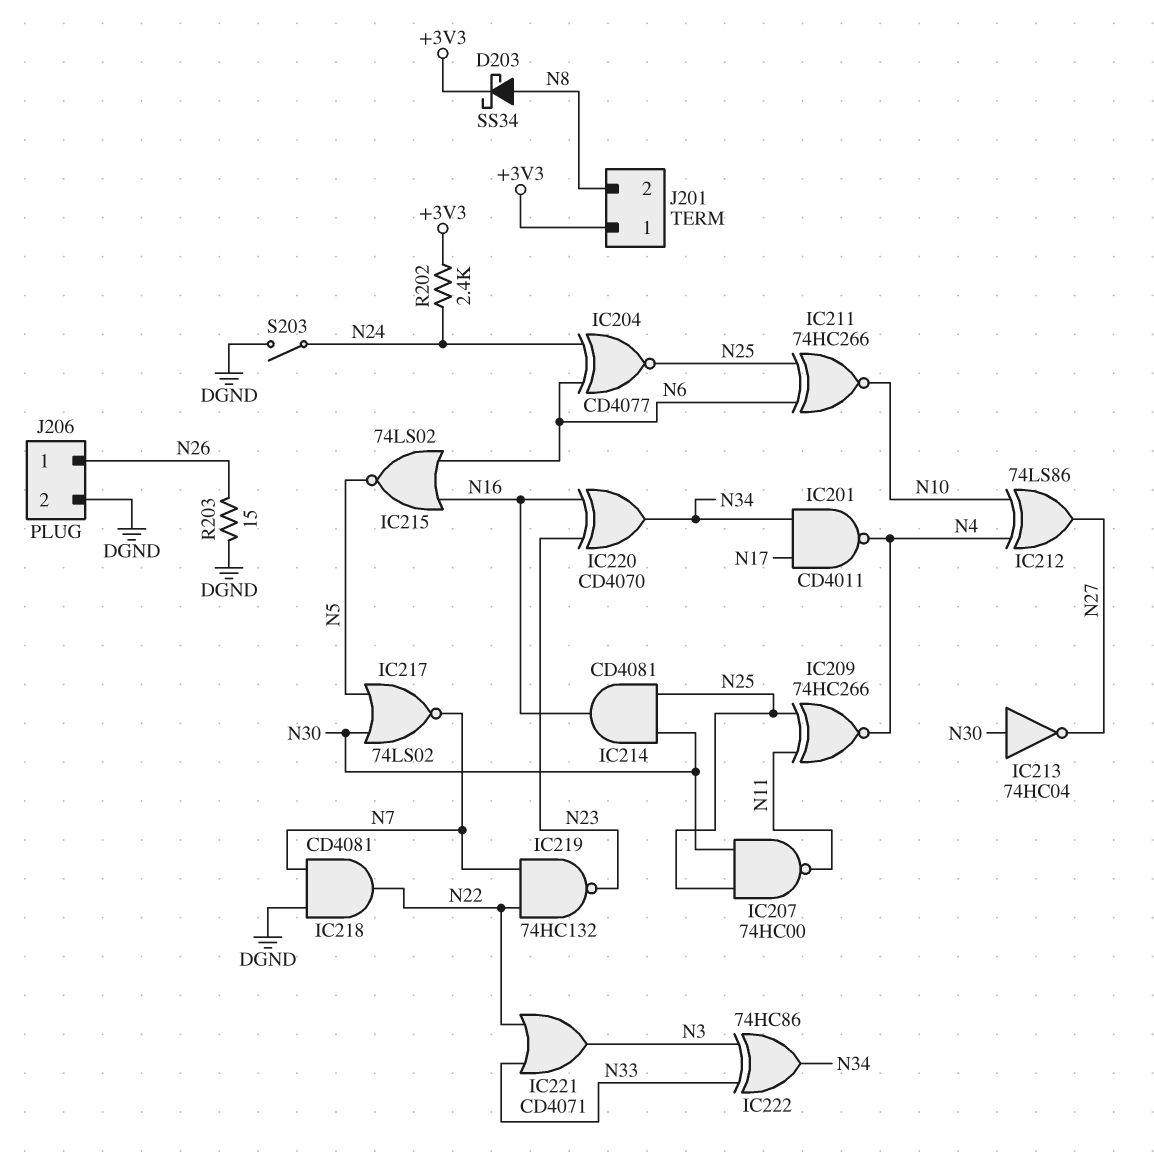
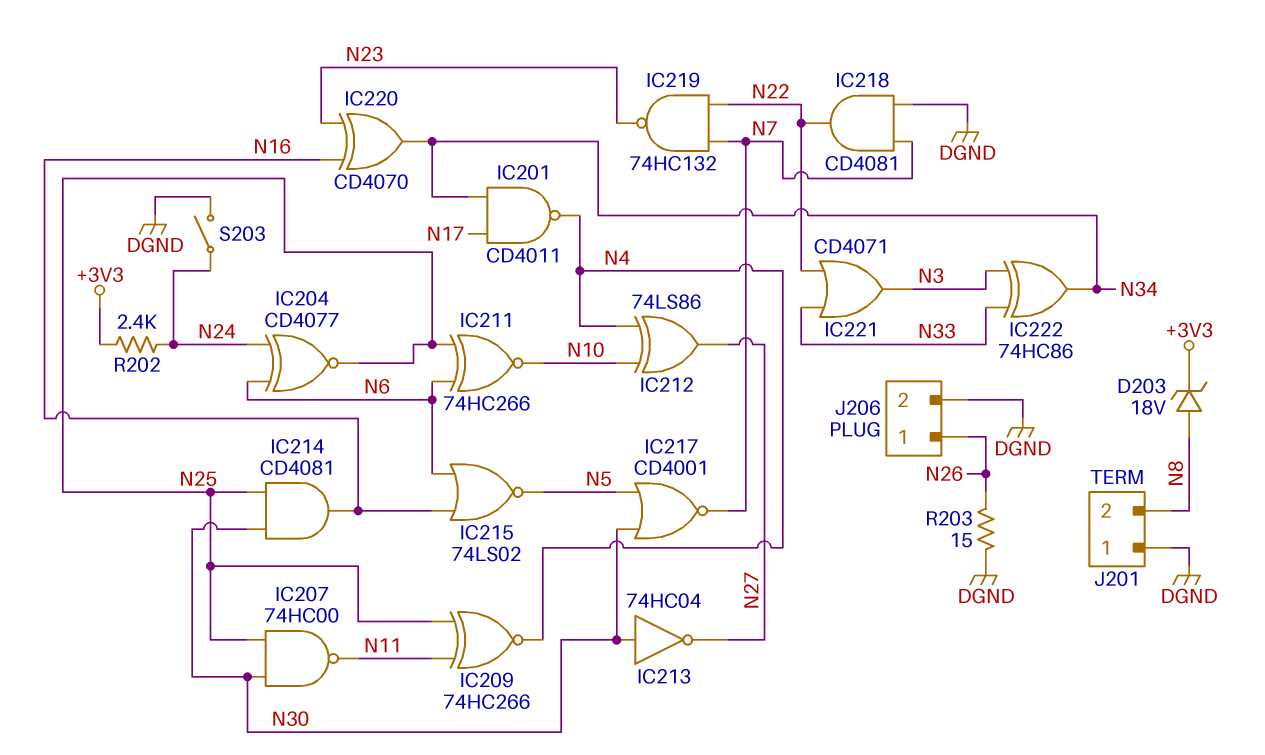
D203: schottky SS34 (A N8, K +3V3) -> zener 18V (A N8, K +3V3)
IC217: NOR 74LS02 (in N5, in N30, out N7) -> NOR CD4001 (in N5, in N30, out N7)
J201 pin 1: +3V3 -> DGND

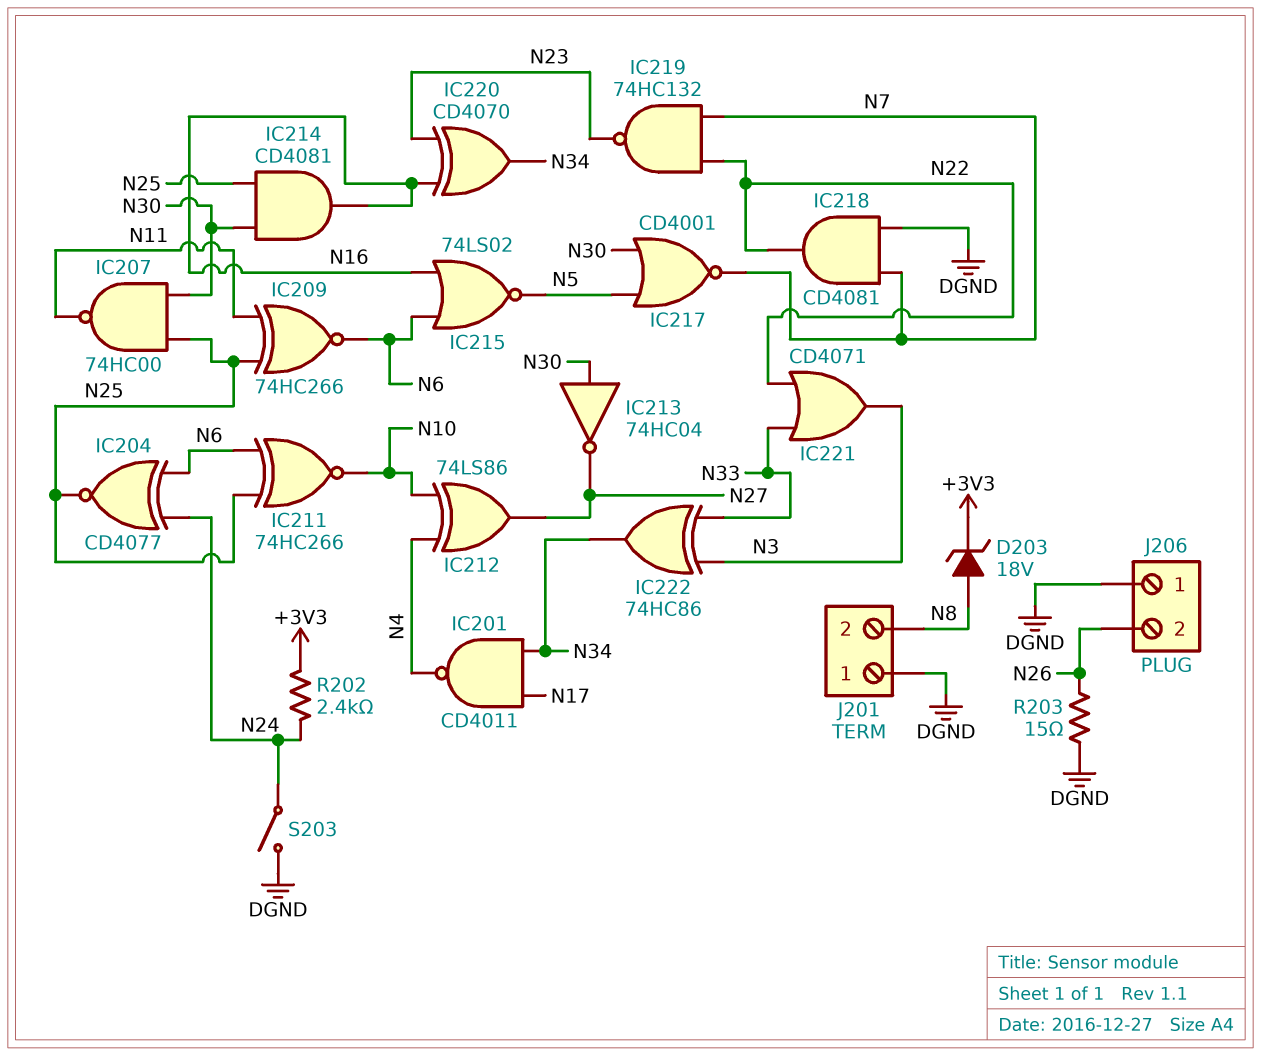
IC209: XNOR 74HC266 (in N11, in N25, out N4) -> XNOR 74HC266 (in N11, in N25, out N6)
J206 pin 1: N26 -> DGND
J206 pin 2: DGND -> N26

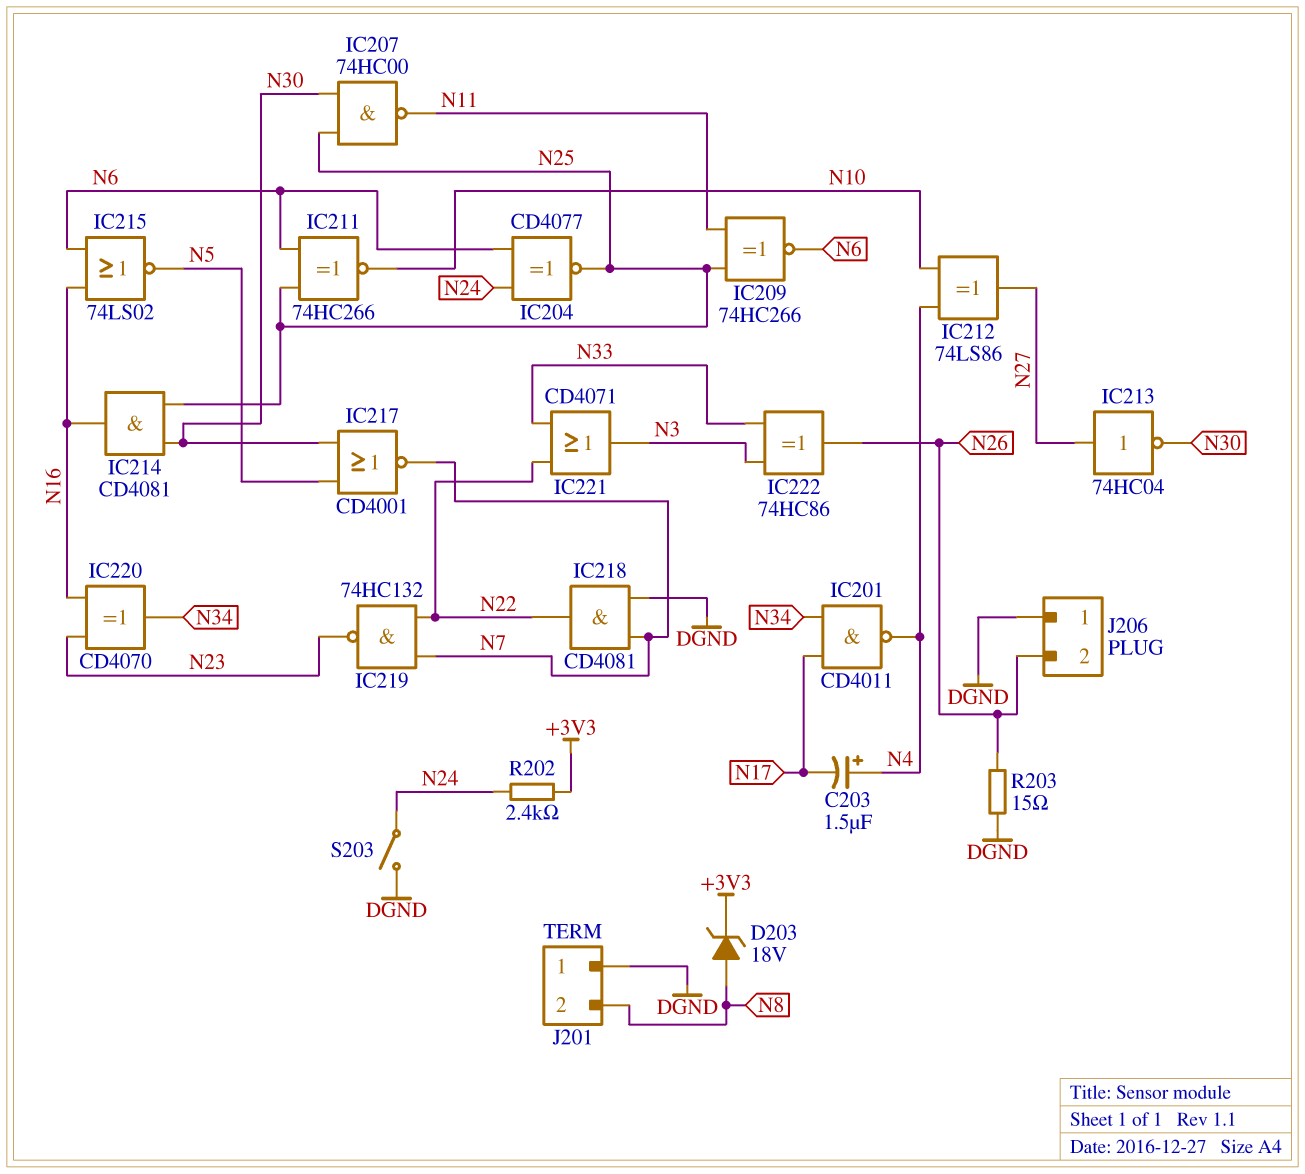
C203: none -> 1.5uF (plus N4, minus N17)
IC213: NOT 74HC04 (in N30, out N27) -> NOT 74HC04 (in N27, out N30)
IC222: XOR 74HC86 (in N3, in N33, out N34) -> XOR 74HC86 (in N3, in N33, out N26)

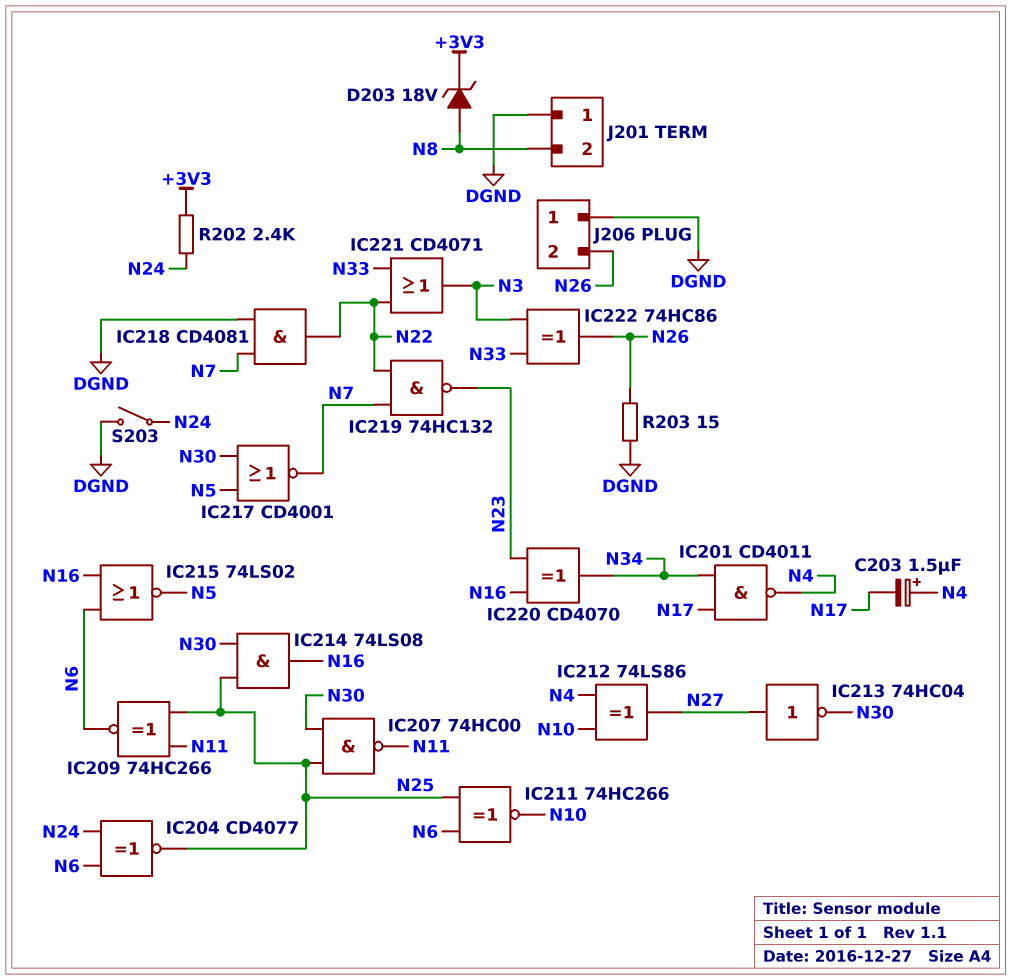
IC214: AND CD4081 (in N25, in N30, out N16) -> AND 74LS08 (in N25, in N30, out N16)

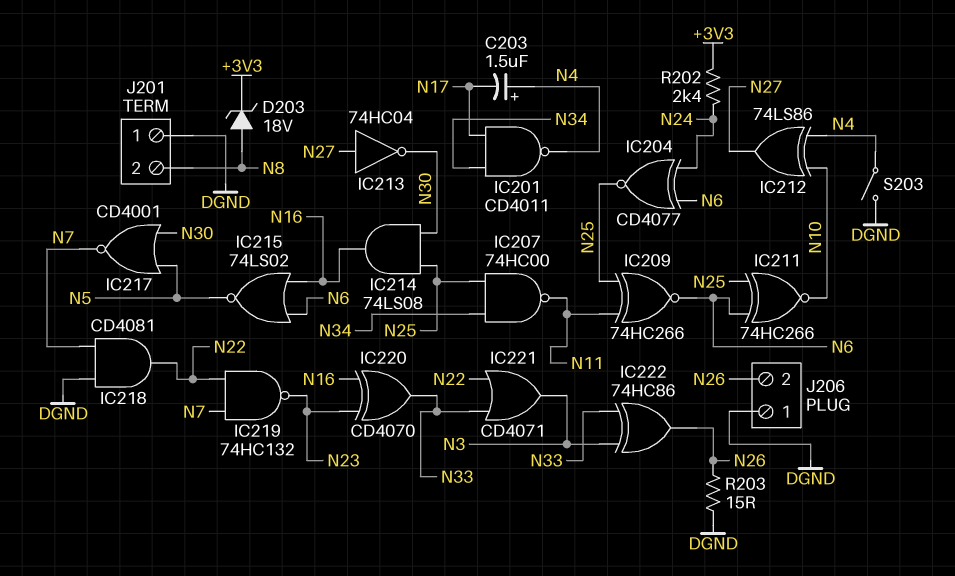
IC207: NAND 74HC00 (in N25, in N30, out N11) -> NAND 74HC00 (in N25, in N34, out N11)
IC220: XOR CD4070 (in N16, in N23, out N34) -> XOR CD4070 (in N16, in N23, out N33)
S203: switch (DGND, N24) -> switch (DGND, N4)

